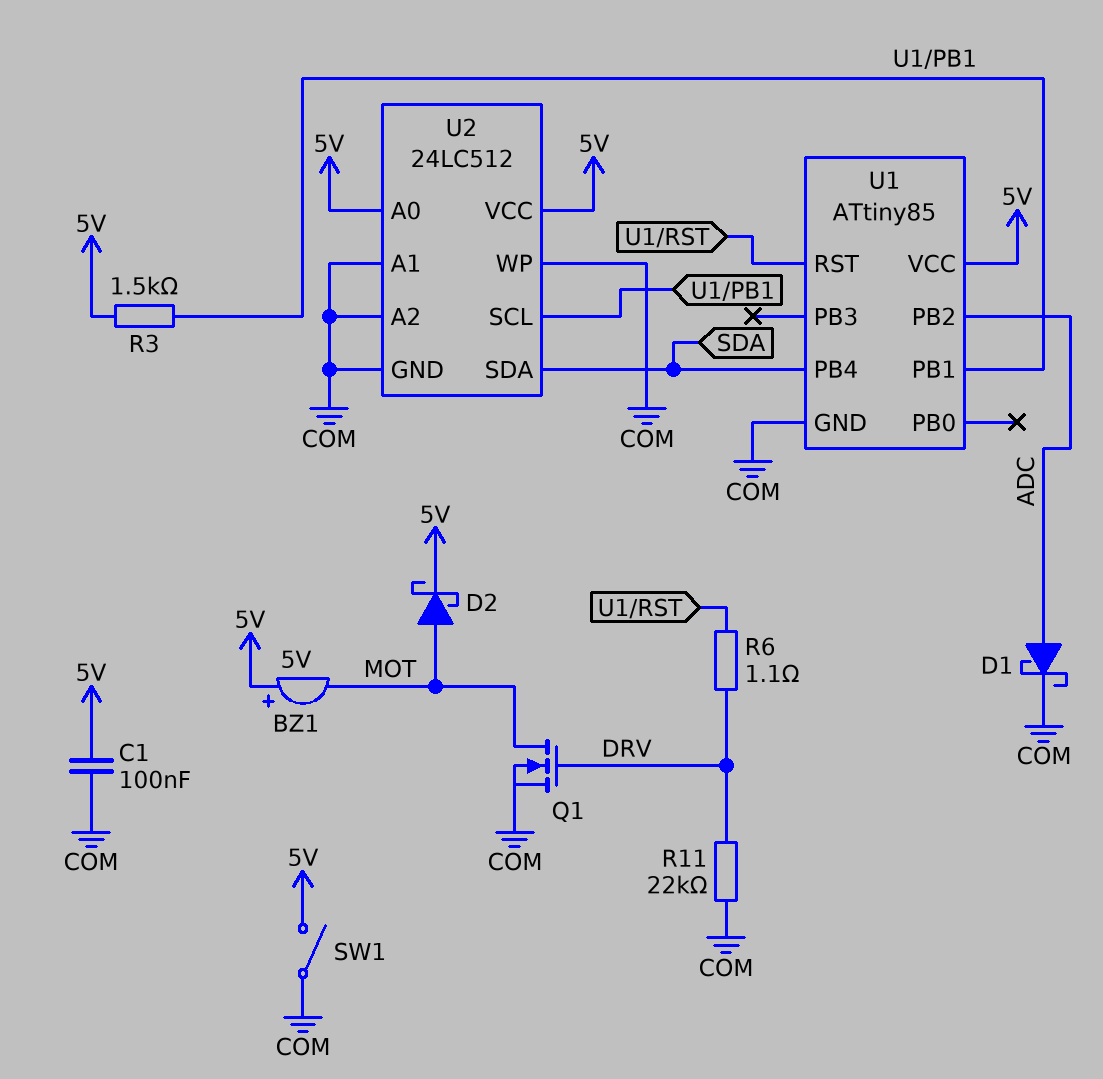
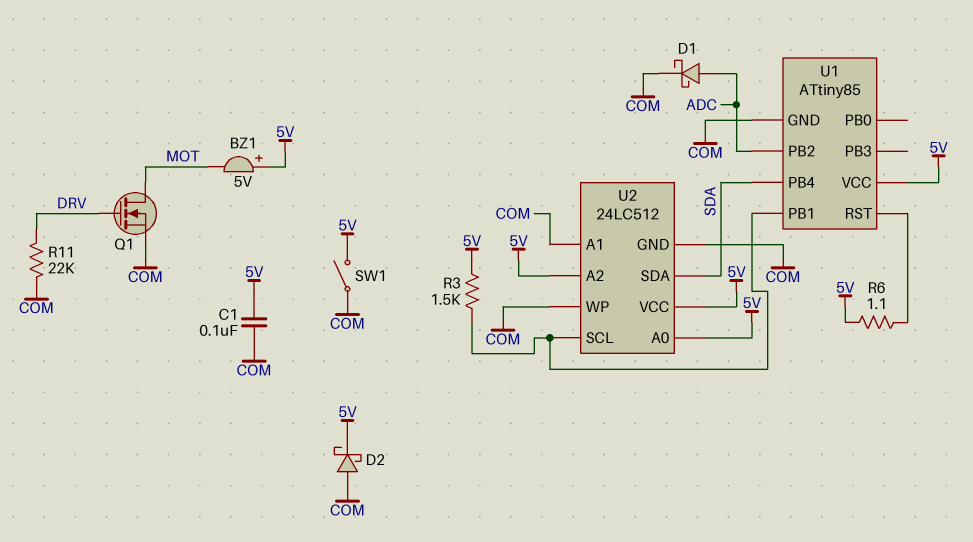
D2: schottky (A MOT, K 5V) -> schottky (A COM, K 5V)
R6: 1.1 (DRV, U1/RST) -> 1.1 (5V, U1/RST)
U2 pin A2: COM -> 5V

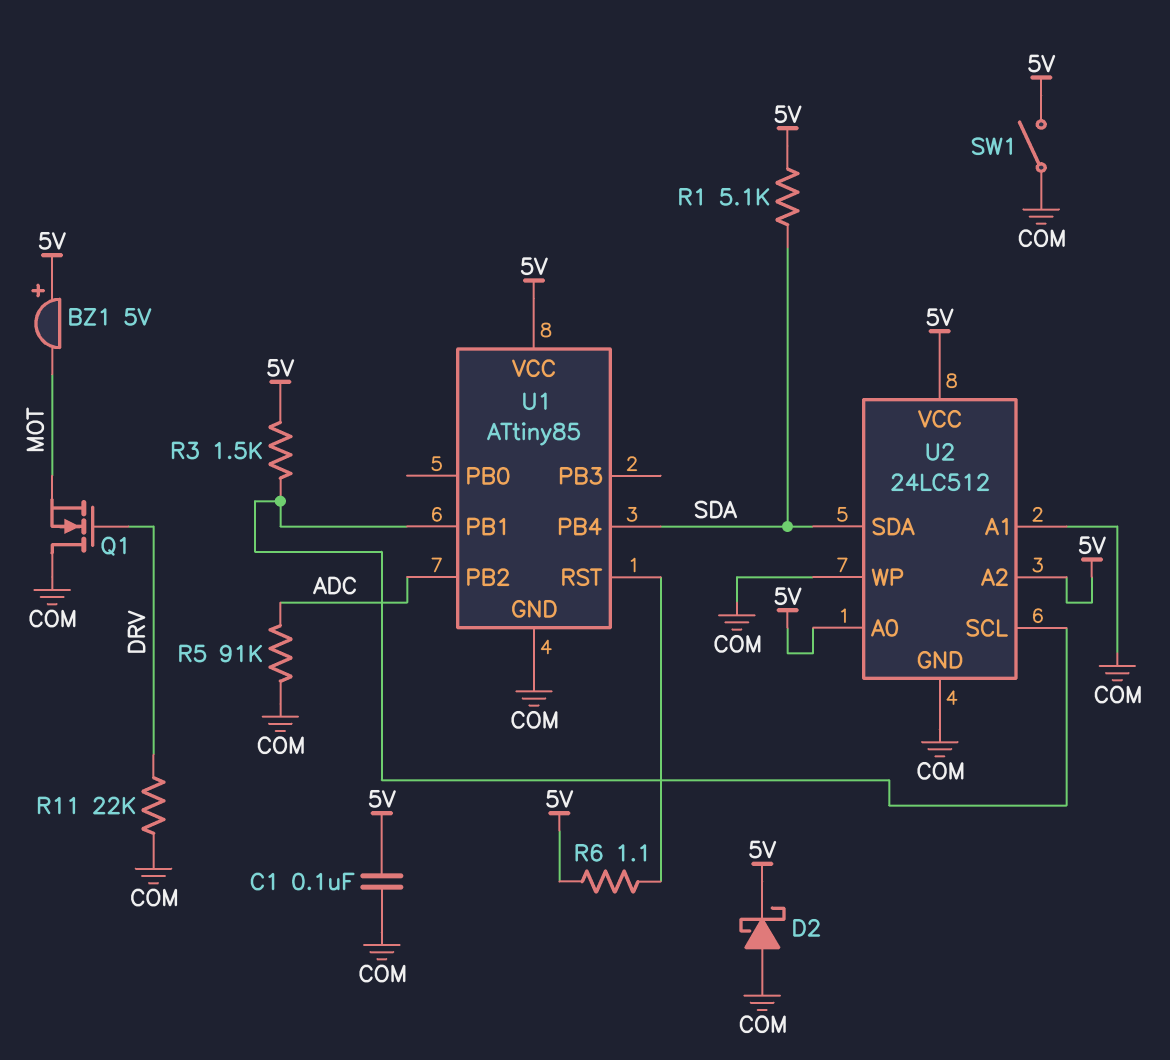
D1: schottky (A ADC, K COM) -> none
Q1: NMOS (G DRV, D MOT, S COM) -> NMOS (G DRV, D COM, S MOT)
R1: none -> 5.1k (5V, SDA)
R5: none -> 91k (ADC, COM)

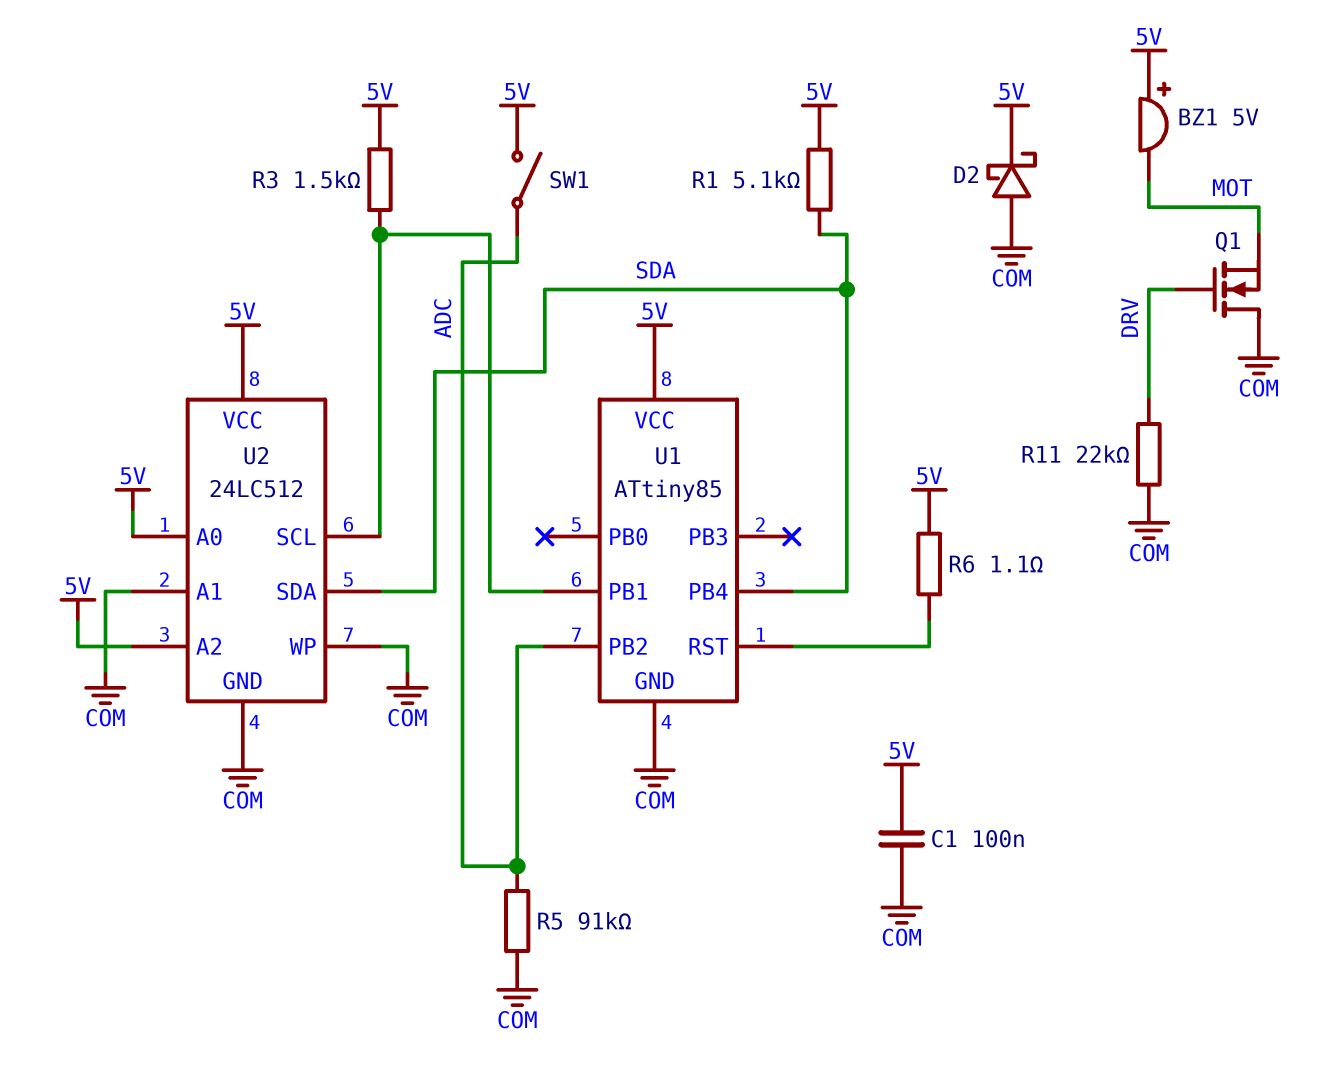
SW1: switch (5V, COM) -> switch (5V, ADC)

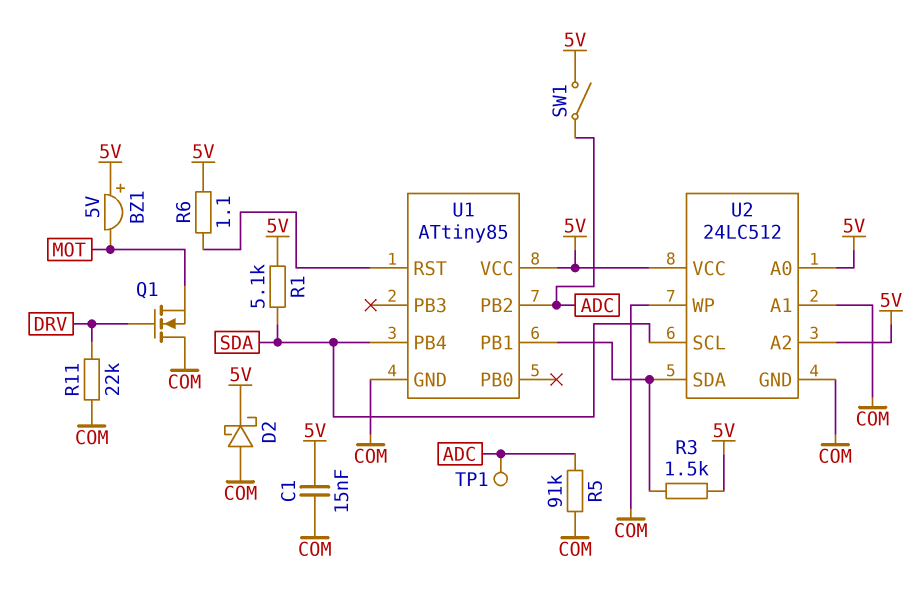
C1: 100nF (5V, COM) -> 15nF (5V, COM)
TP1: none -> test point (ADC)
U2 pin SCL: U1/PB1 -> SDA
U2 pin SDA: SDA -> U1/PB1

